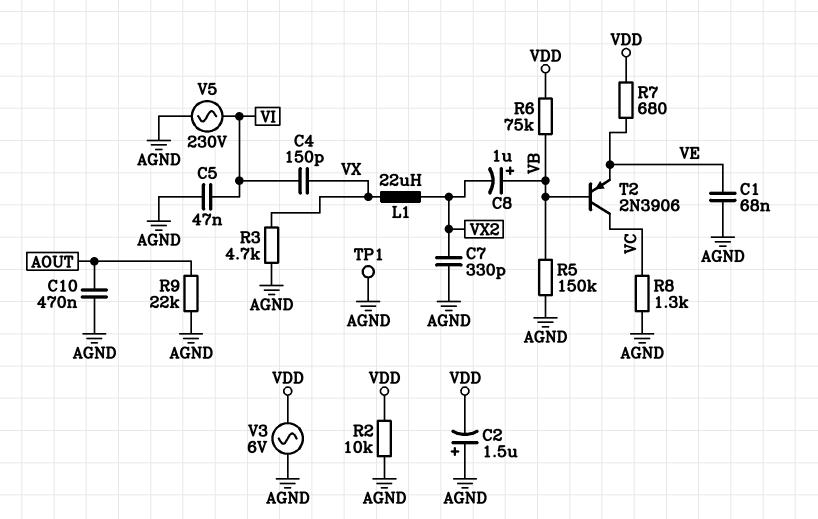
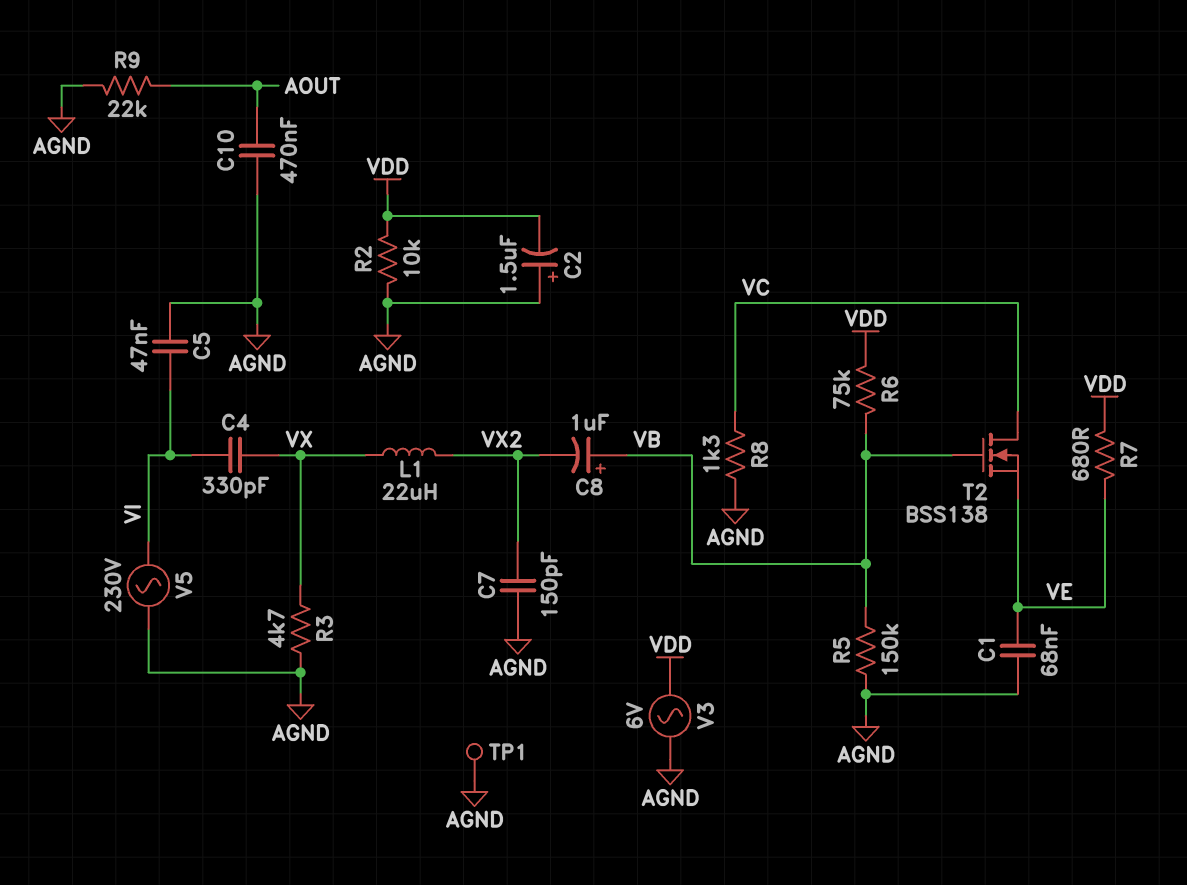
C4: 150pF (VI, VX) -> 330pF (VI, VX)
C7: 330pF (AGND, VX2) -> 150pF (AGND, VX2)
T2: PNP 2N3906 (B VB, C VC, E VE) -> NMOS BSS138 (G VB, D VC, S VE)

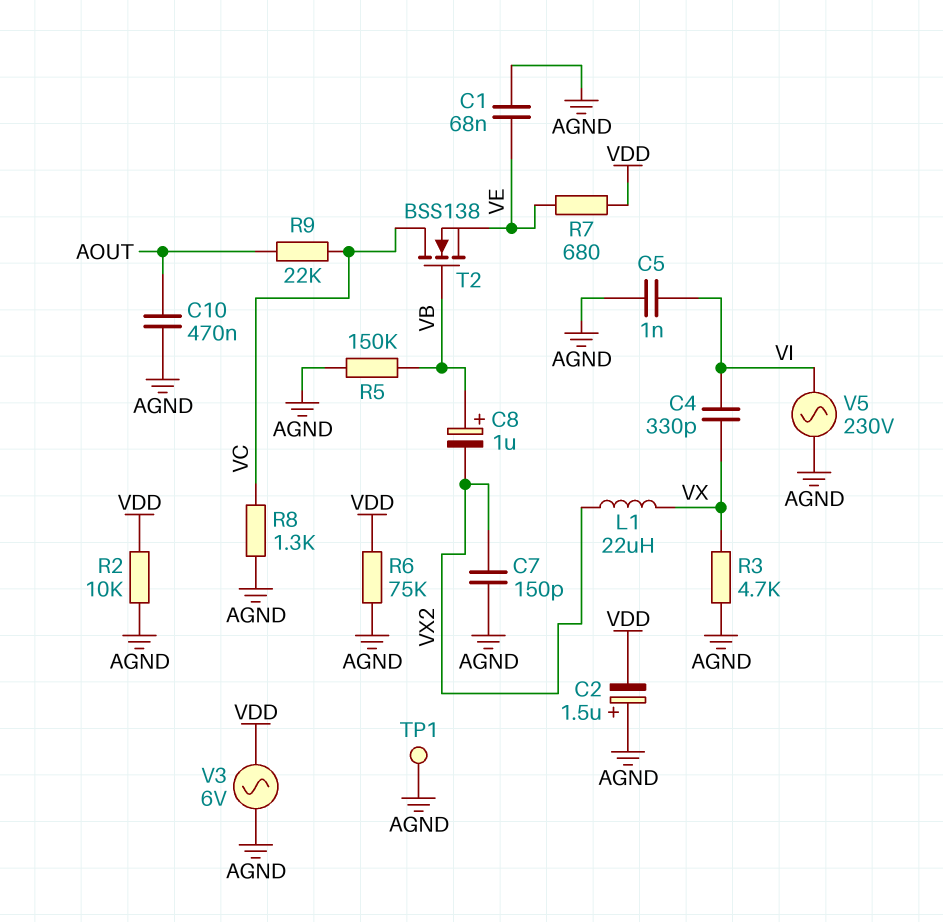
C5: 47nF (AGND, VI) -> 1nF (AGND, VI)
R6: 75k (VB, VDD) -> 75k (AGND, VDD)
R9: 22k (AGND, AOUT) -> 22k (AOUT, VC)

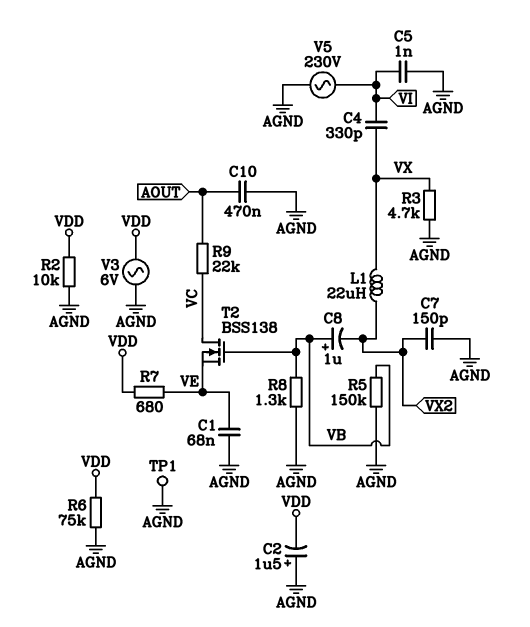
R8: 1.3k (AGND, VC) -> 1.3k (AGND, VB)

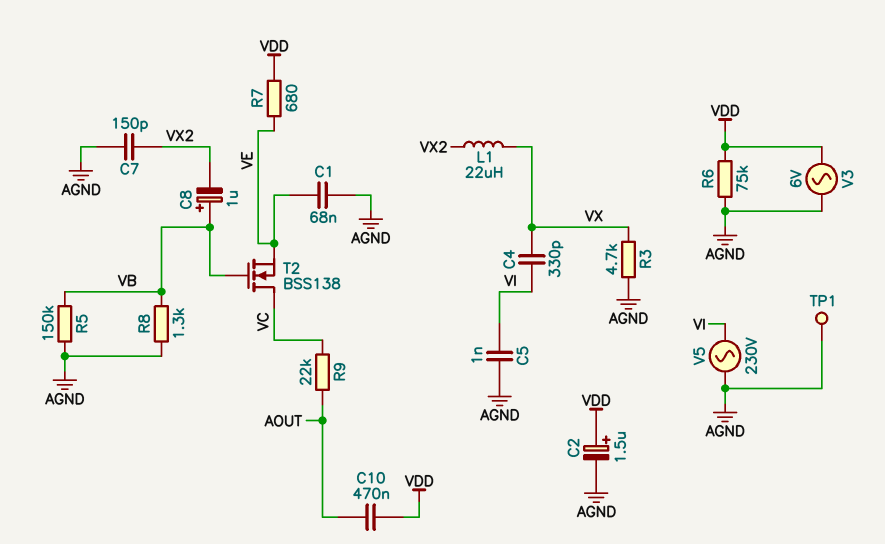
C2: 1.5uF (plus AGND, minus VDD) -> 1.5uF (plus VDD, minus AGND)
C10: 470nF (AGND, AOUT) -> 470nF (AOUT, VDD)
R2: 10k (AGND, VDD) -> none

